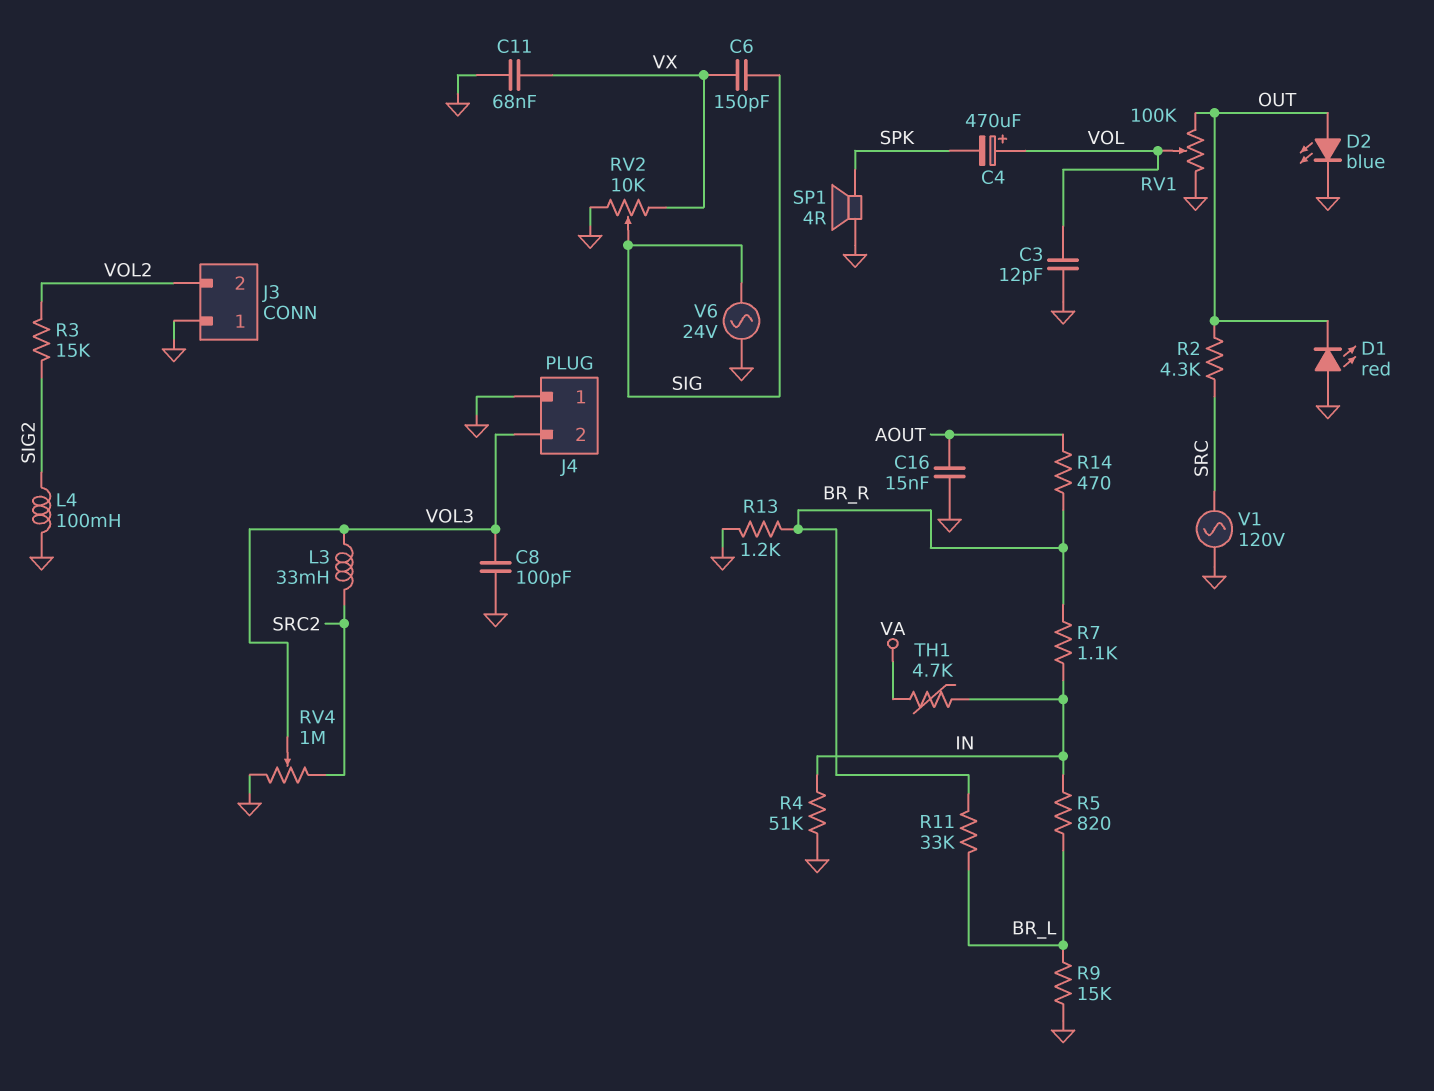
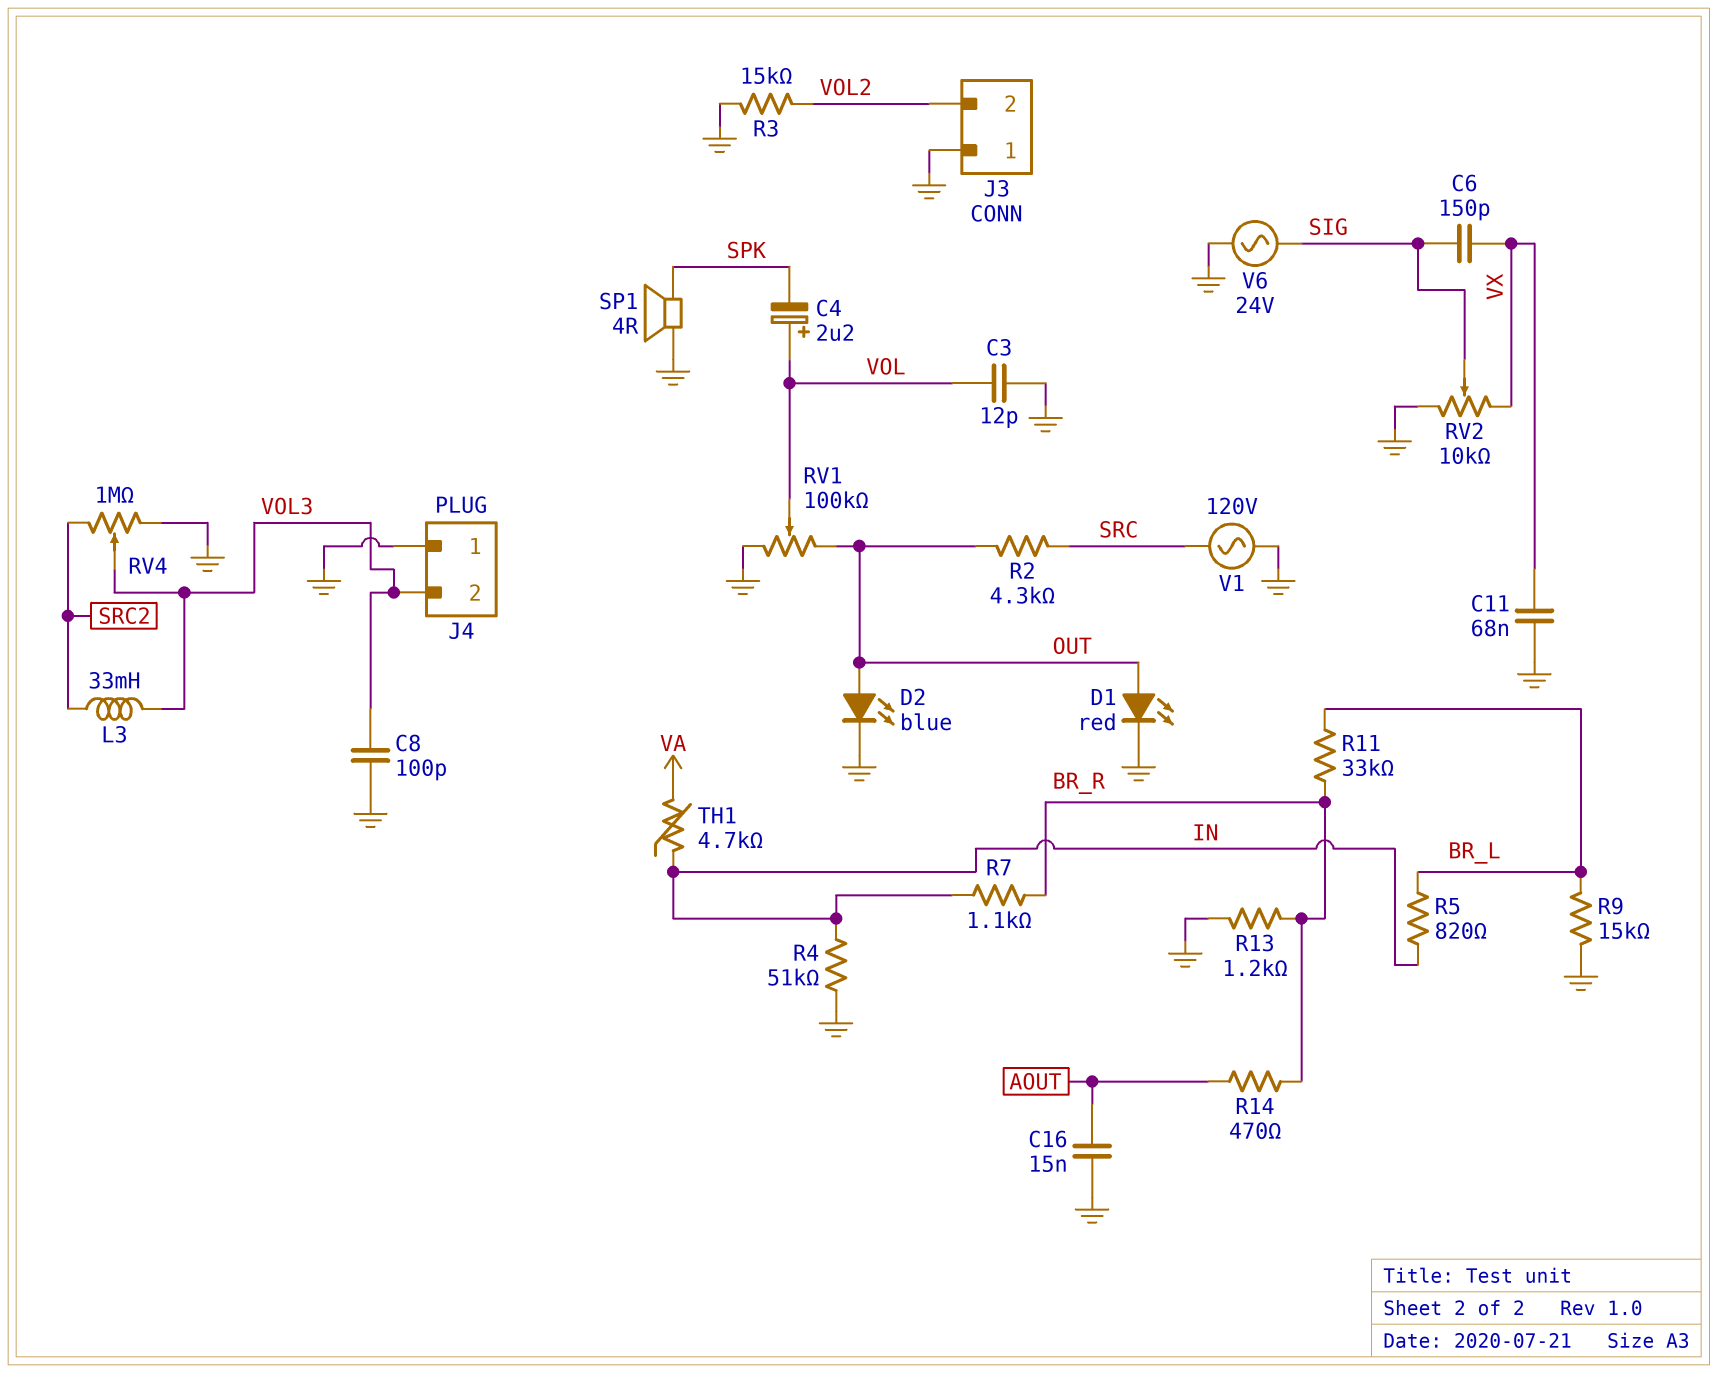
C4: 470uF (plus VOL, minus SPK) -> 2.2uF (plus VOL, minus SPK)
D1: LED red (A GND, K OUT) -> LED red (A OUT, K GND)
L4: 100mH (GND, SIG2) -> none
R3: 15k (SIG2, VOL2) -> 15k (GND, VOL2)

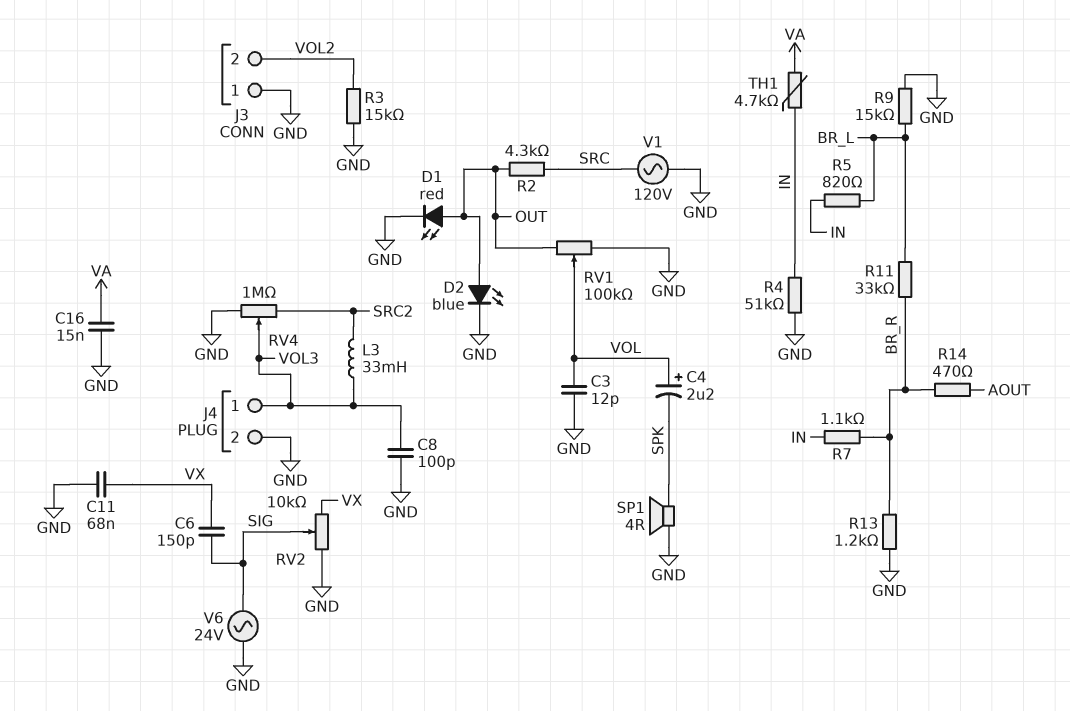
C16: 15nF (AOUT, GND) -> 15nF (GND, VA)
J4 pin 1: GND -> VOL3
J4 pin 2: VOL3 -> GND

